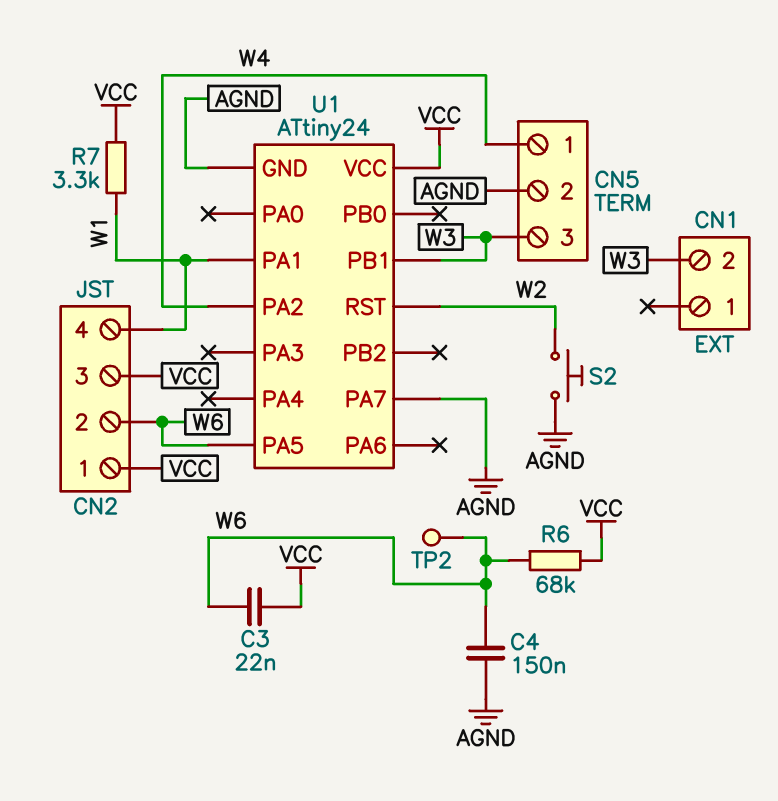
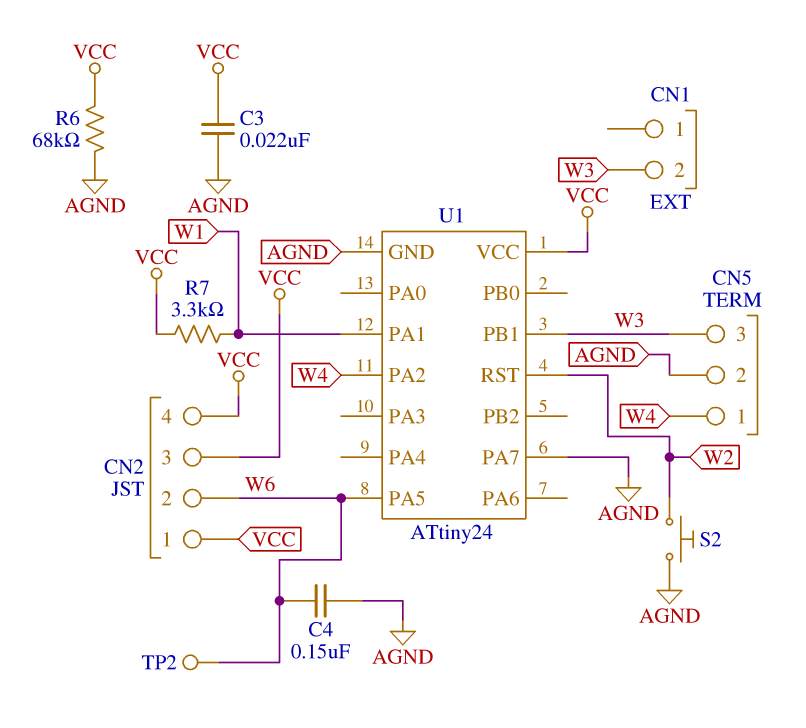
C3: 22nF (VCC, W6) -> 22nF (AGND, VCC)
CN2 pin 4: W1 -> VCC
R6: 68k (VCC, W6) -> 68k (AGND, VCC)

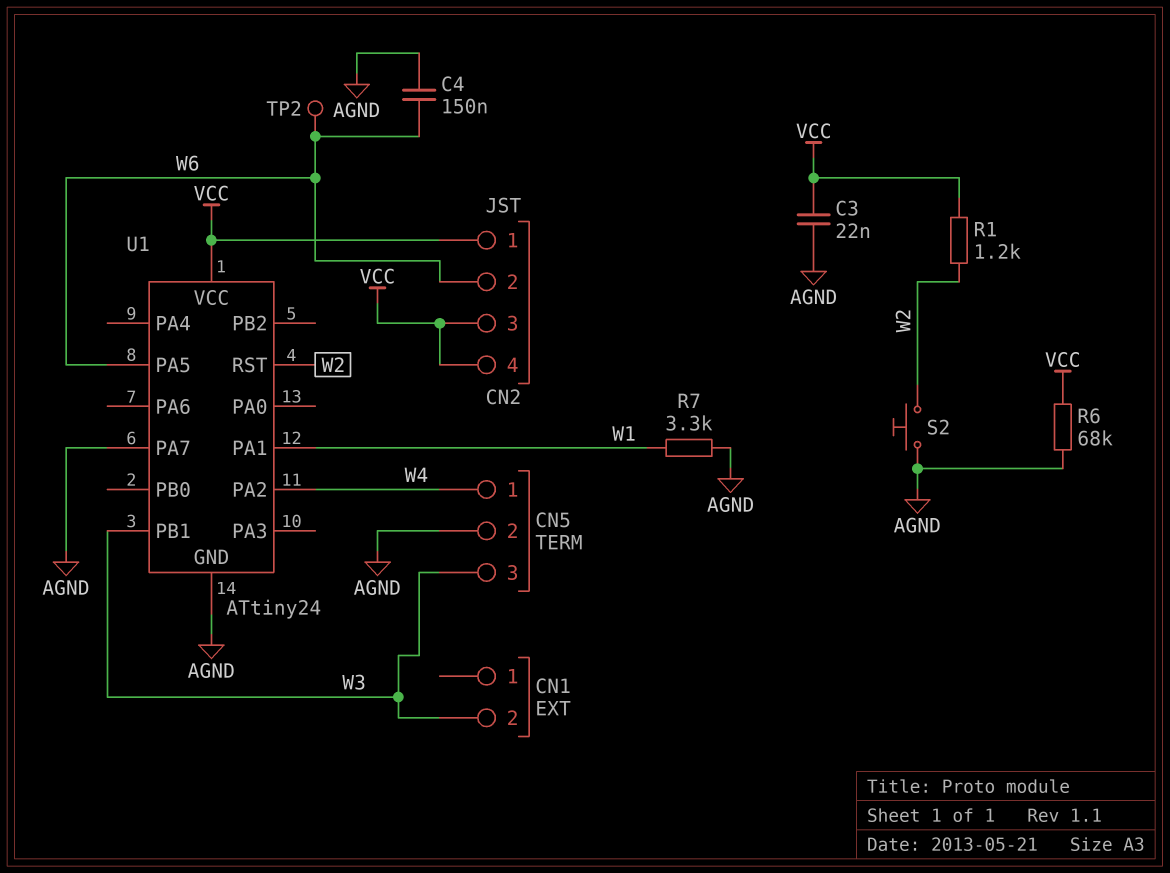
R1: none -> 1.2k (VCC, W2)
R7: 3.3k (VCC, W1) -> 3.3k (AGND, W1)

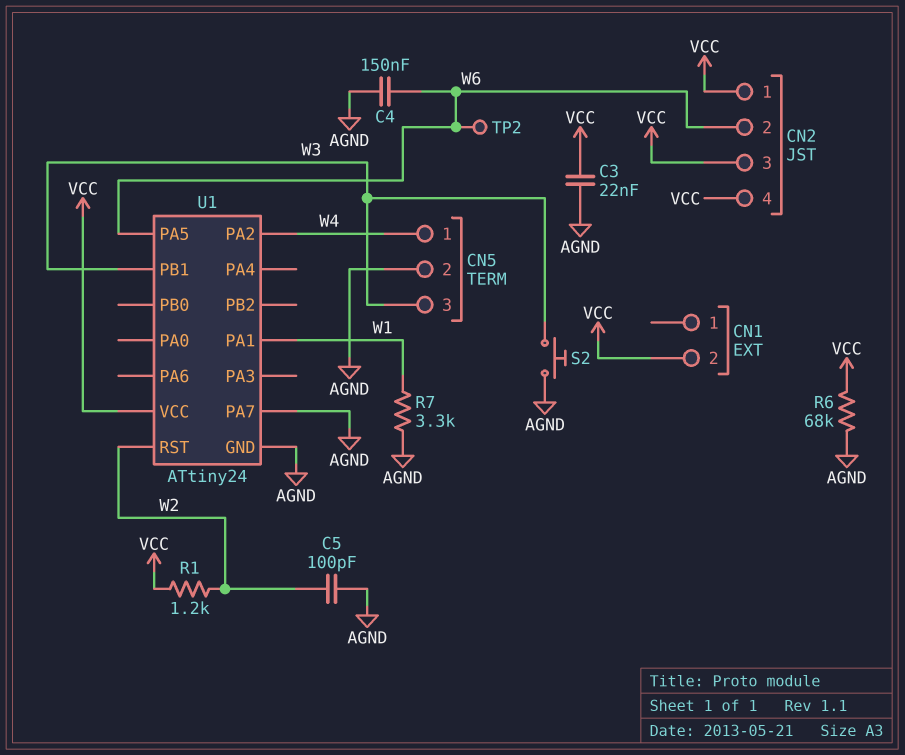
C5: none -> 100pF (AGND, W2)
CN1 pin 2: W3 -> VCC
S2: button (AGND, W2) -> button (AGND, W3)

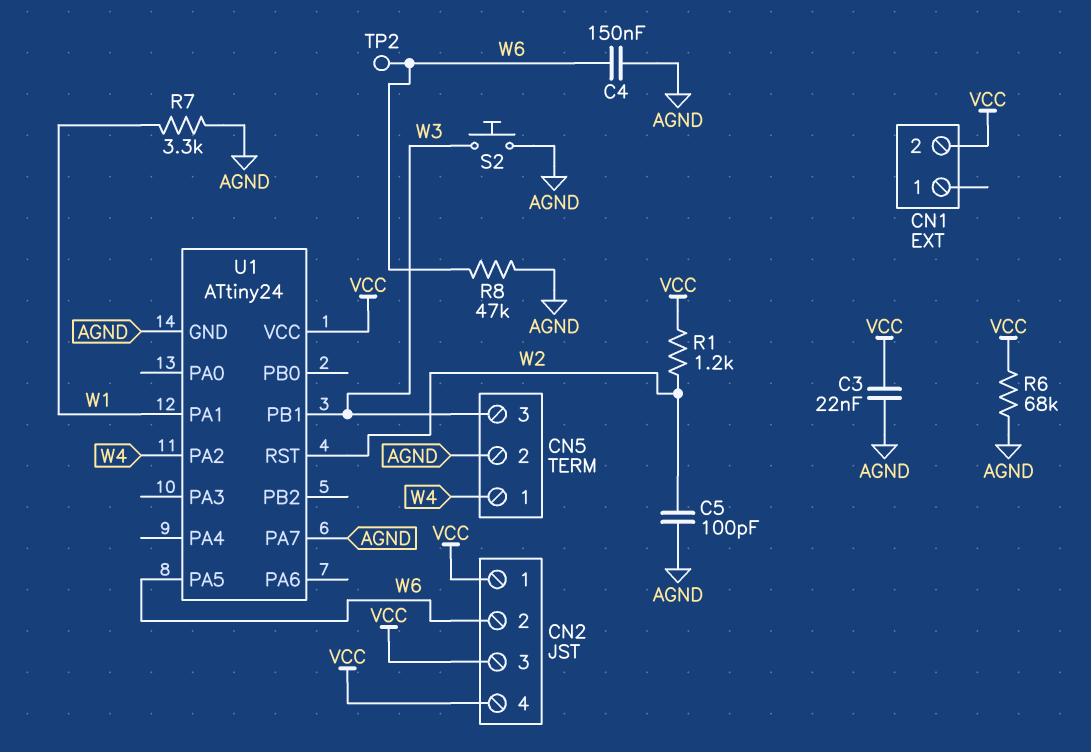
R8: none -> 47k (AGND, W6)

